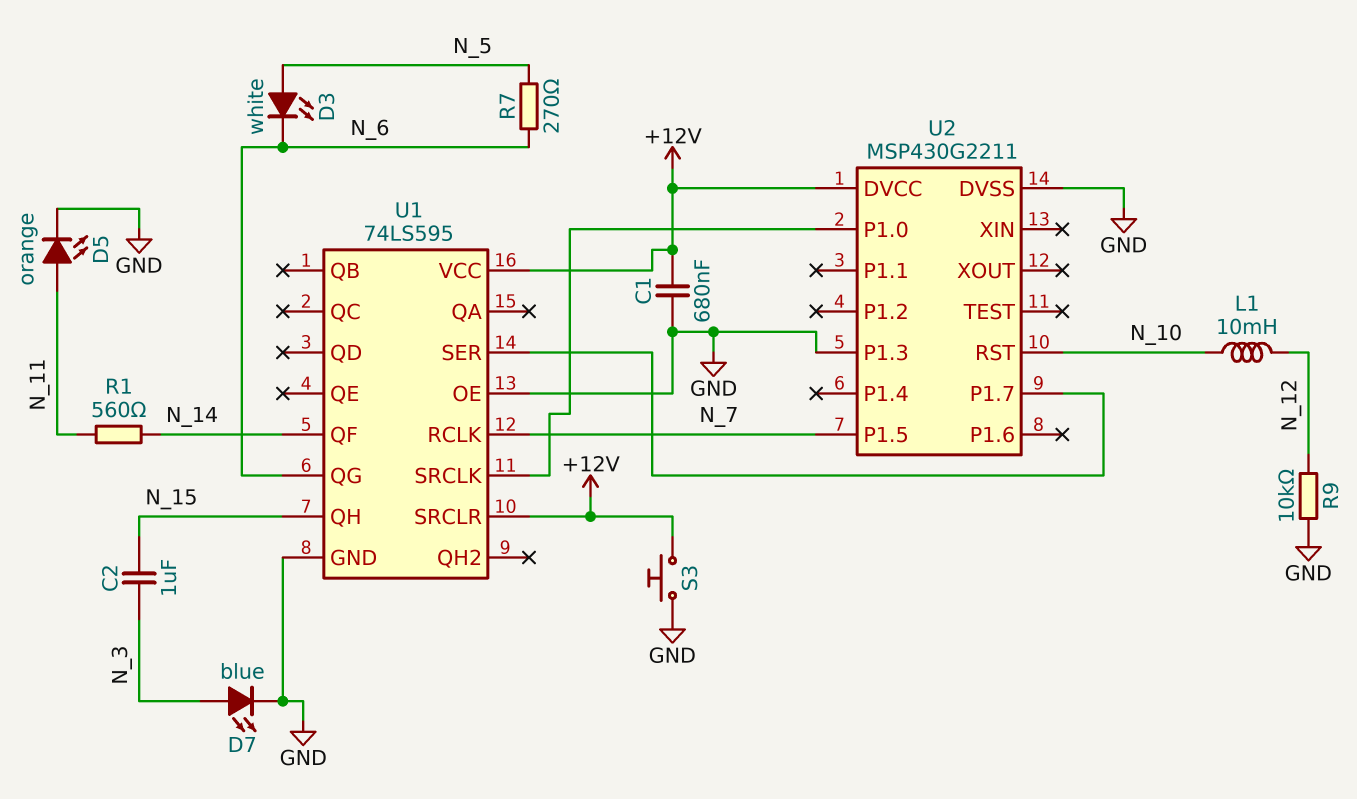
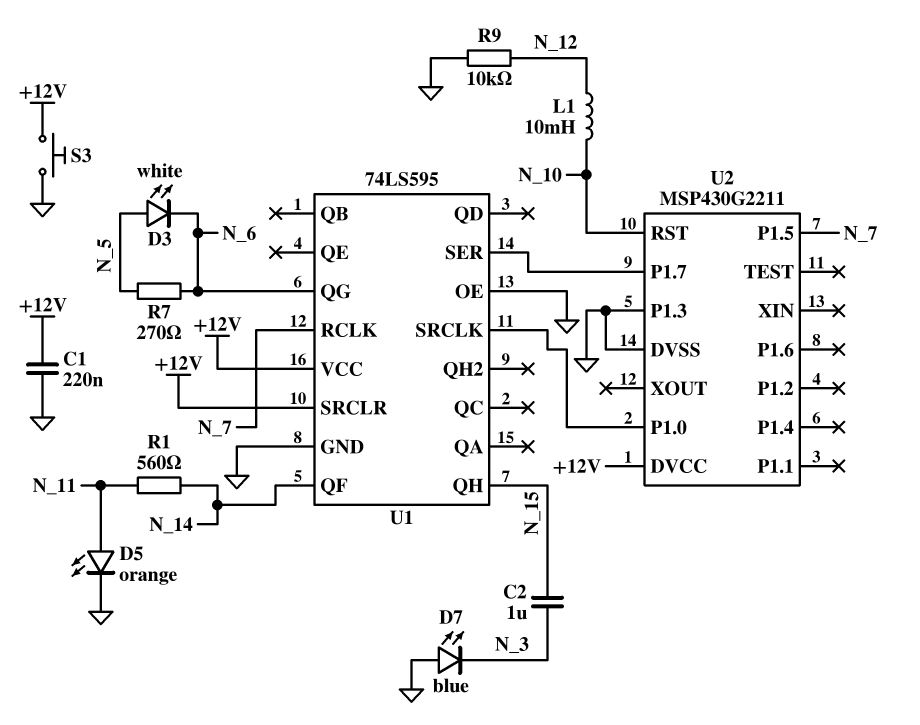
C1: 680nF (+12V, GND) -> 220nF (+12V, GND)
D7: LED blue (A N_3, K GND) -> LED blue (A GND, K N_3)

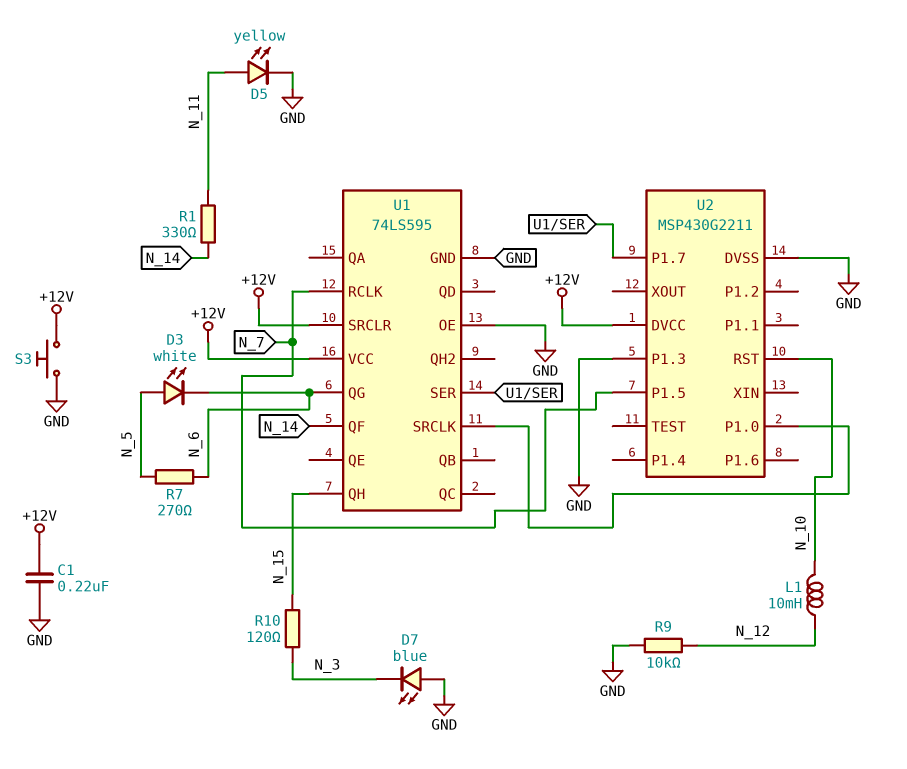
C2: 1uF (N_3, N_15) -> none
D5: LED orange (A N_11, K GND) -> LED yellow (A N_11, K GND)
R1: 560 (N_11, N_14) -> 330 (N_11, N_14)
R10: none -> 120 (N_3, N_15)

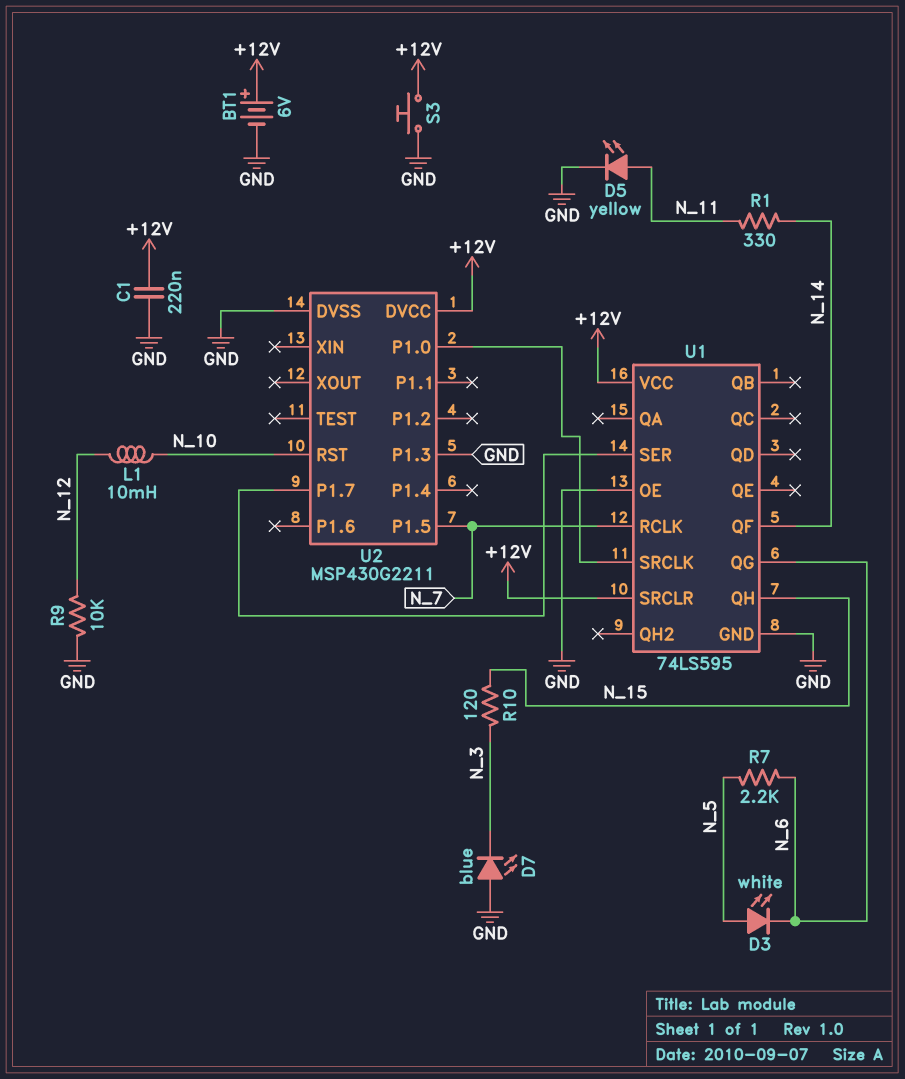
BT1: none -> 6V (plus +12V, minus GND)
R7: 270 (N_5, N_6) -> 2.2k (N_5, N_6)

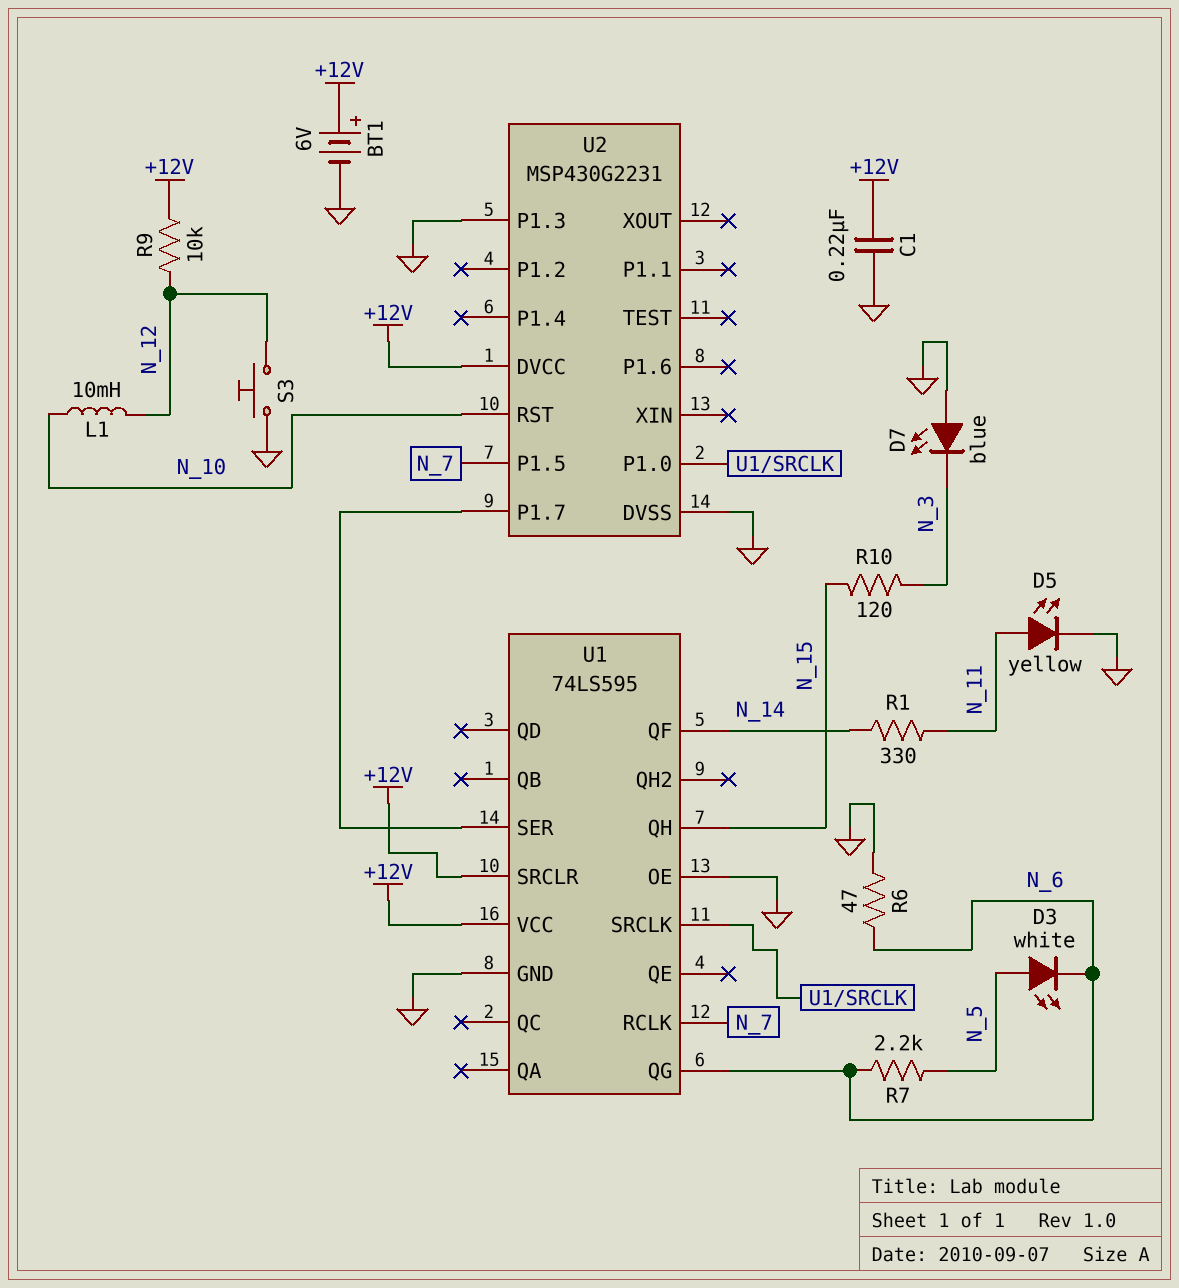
R6: none -> 47 (GND, N_6)
R9: 10k (GND, N_12) -> 10k (+12V, N_12)
S3: button (+12V, GND) -> button (GND, N_12)
U2: MSP430G2211 -> MSP430G2231

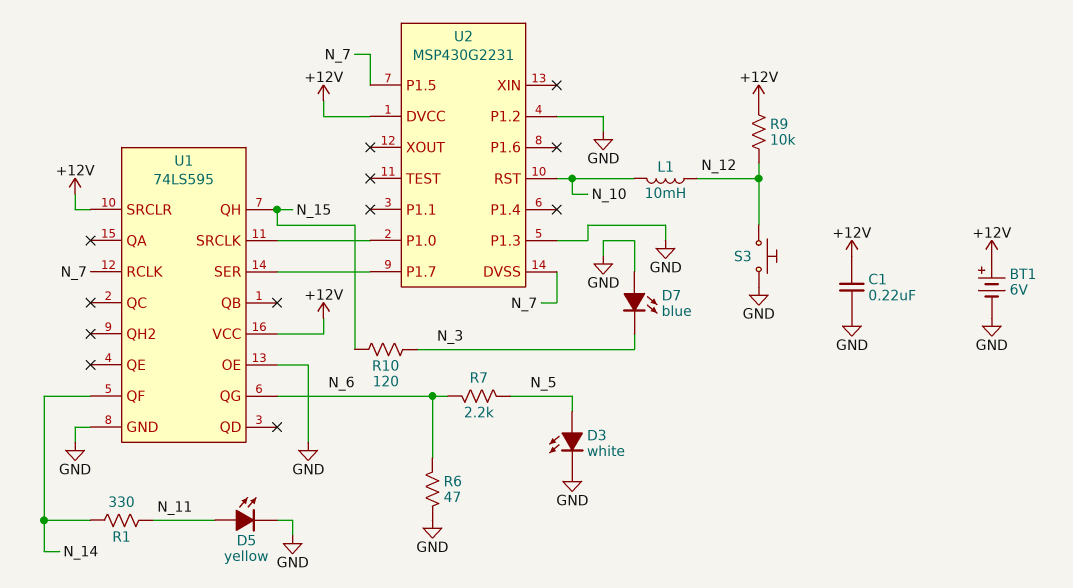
D3: LED white (A N_5, K N_6) -> LED white (A N_5, K GND)
U2 pin DVSS: GND -> N_7
U2 pin P1.2: none -> GND

